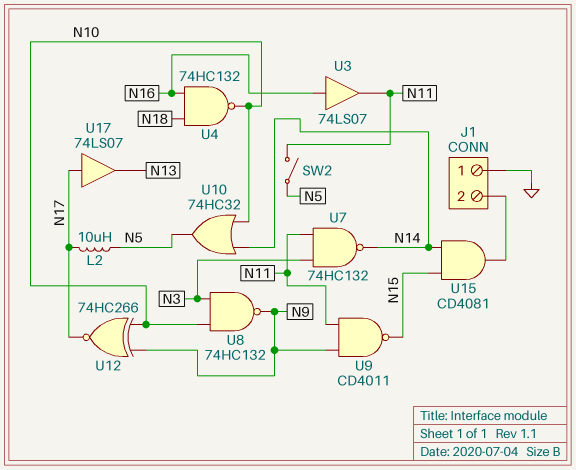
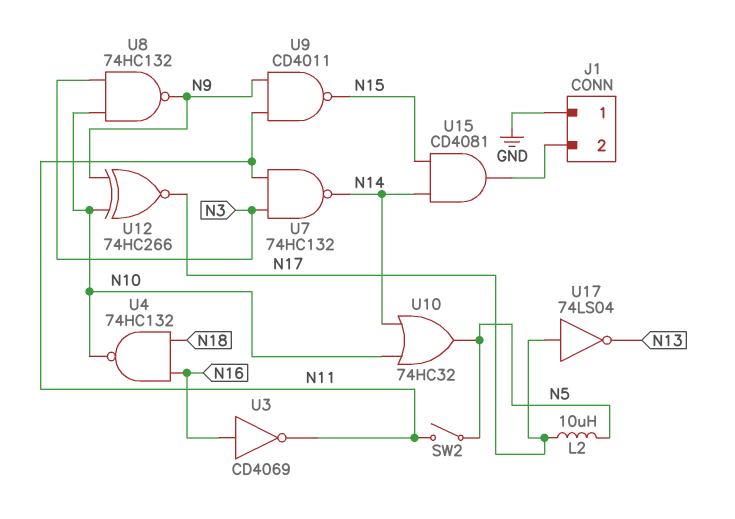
U3: buffer 74LS07 (in N16, out N11) -> NOT CD4069 (in N16, out N11)
U17: buffer 74LS07 (in N17, out N13) -> NOT 74LS04 (in N17, out N13)

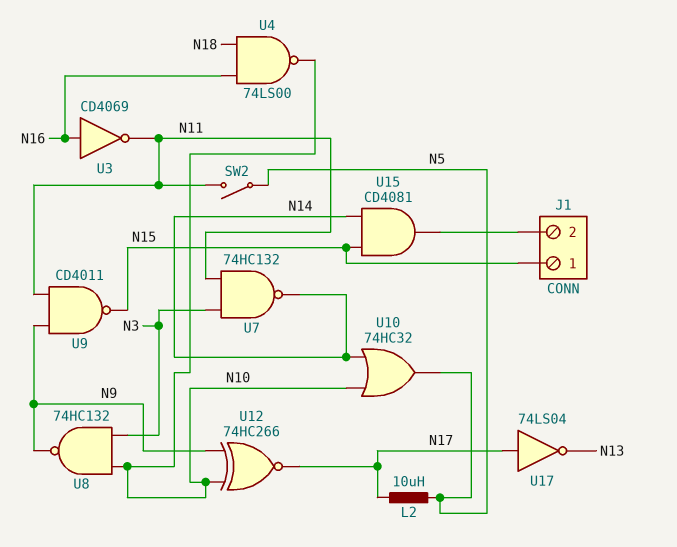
J1 pin 1: GND -> N15
U4: NAND 74HC132 (in N16, in N18, out N10) -> NAND 74LS00 (in N16, in N18, out N10)

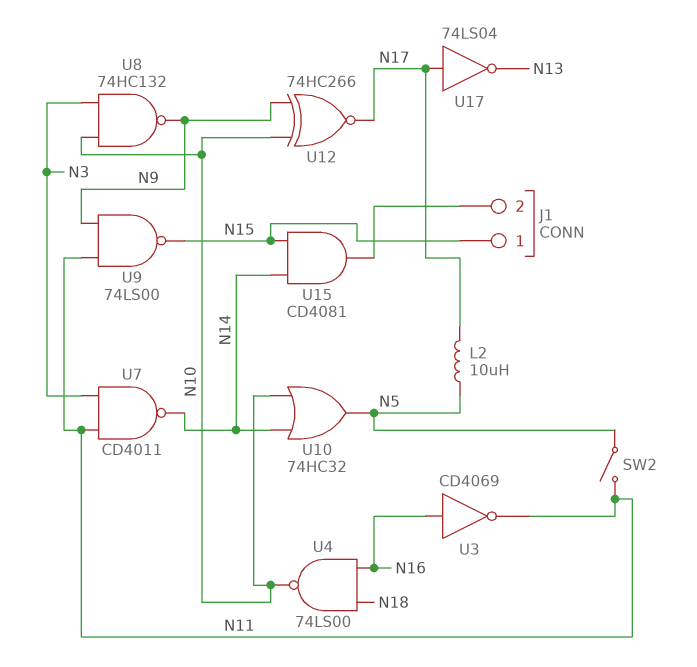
U7: NAND 74HC132 (in N3, in N11, out N14) -> NAND CD4011 (in N3, in N11, out N14)
U9: NAND CD4011 (in N9, in N11, out N15) -> NAND 74LS00 (in N9, in N11, out N15)

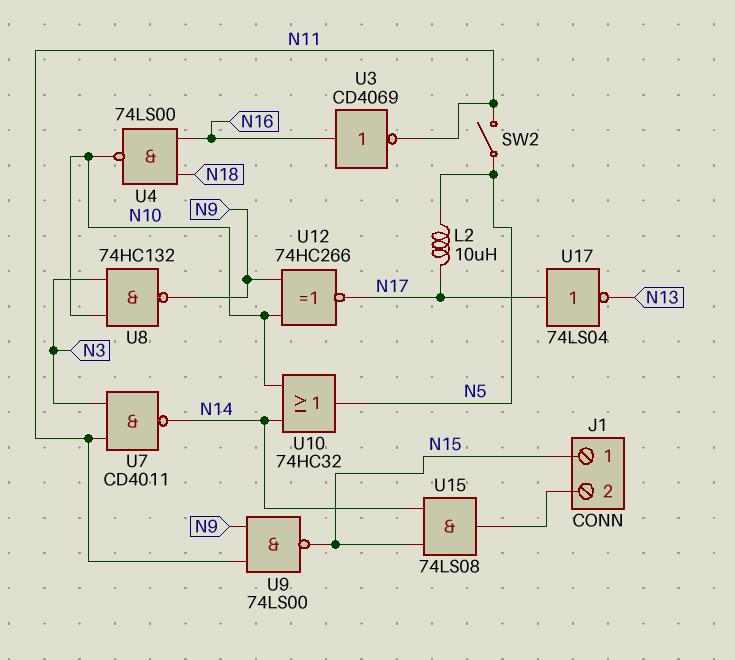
U15: AND CD4081 (in N14, in N15, out J1/2) -> AND 74LS08 (in N14, in N15, out J1/2)

